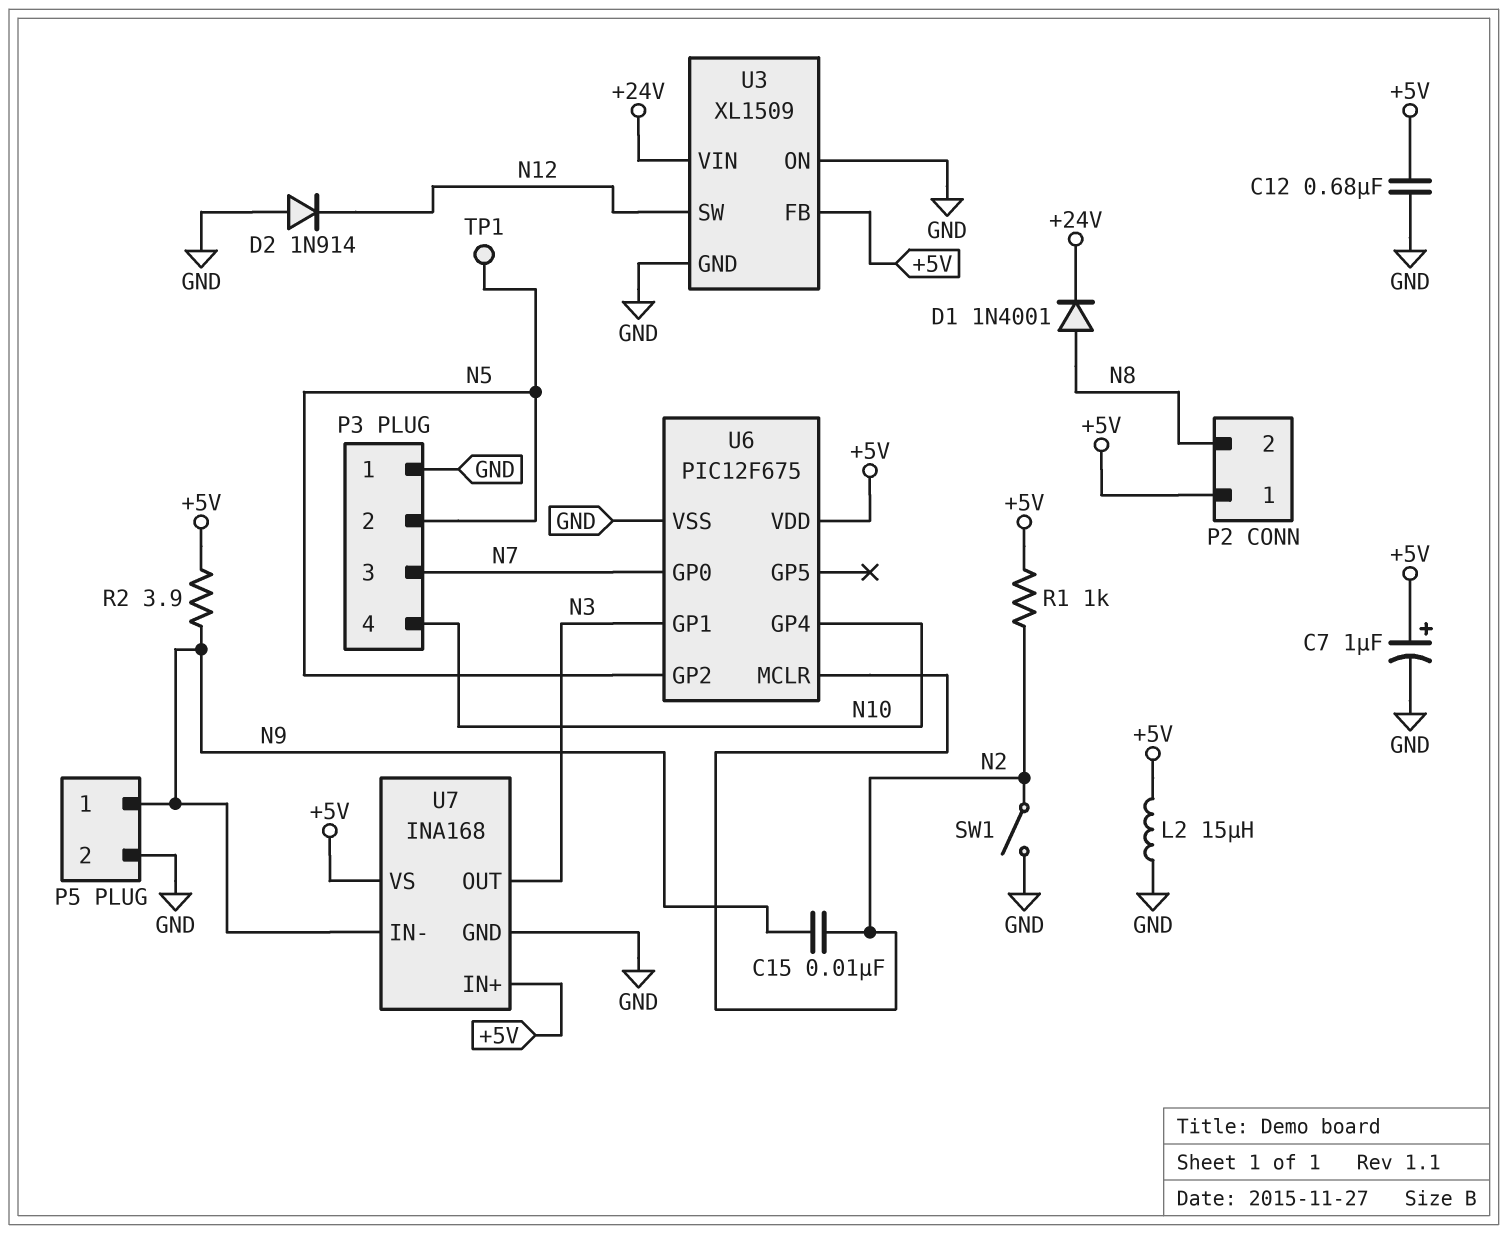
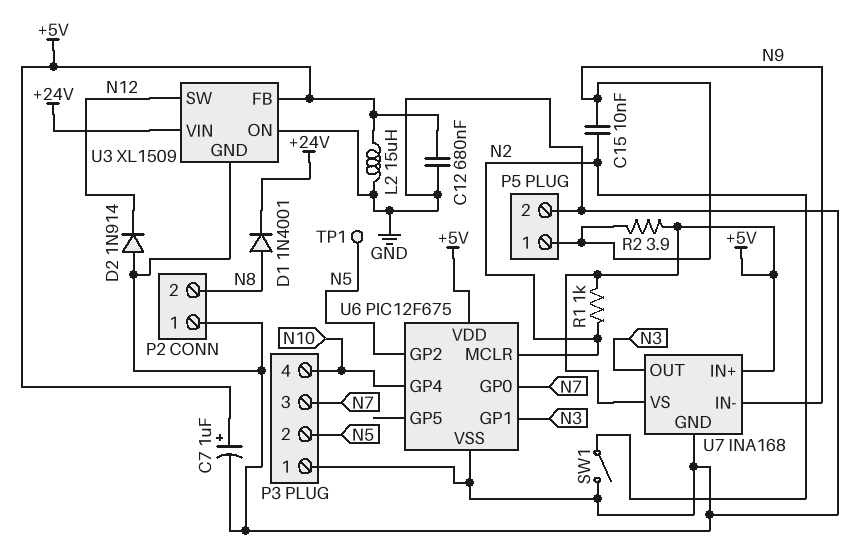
P2 pin 1: +5V -> GND

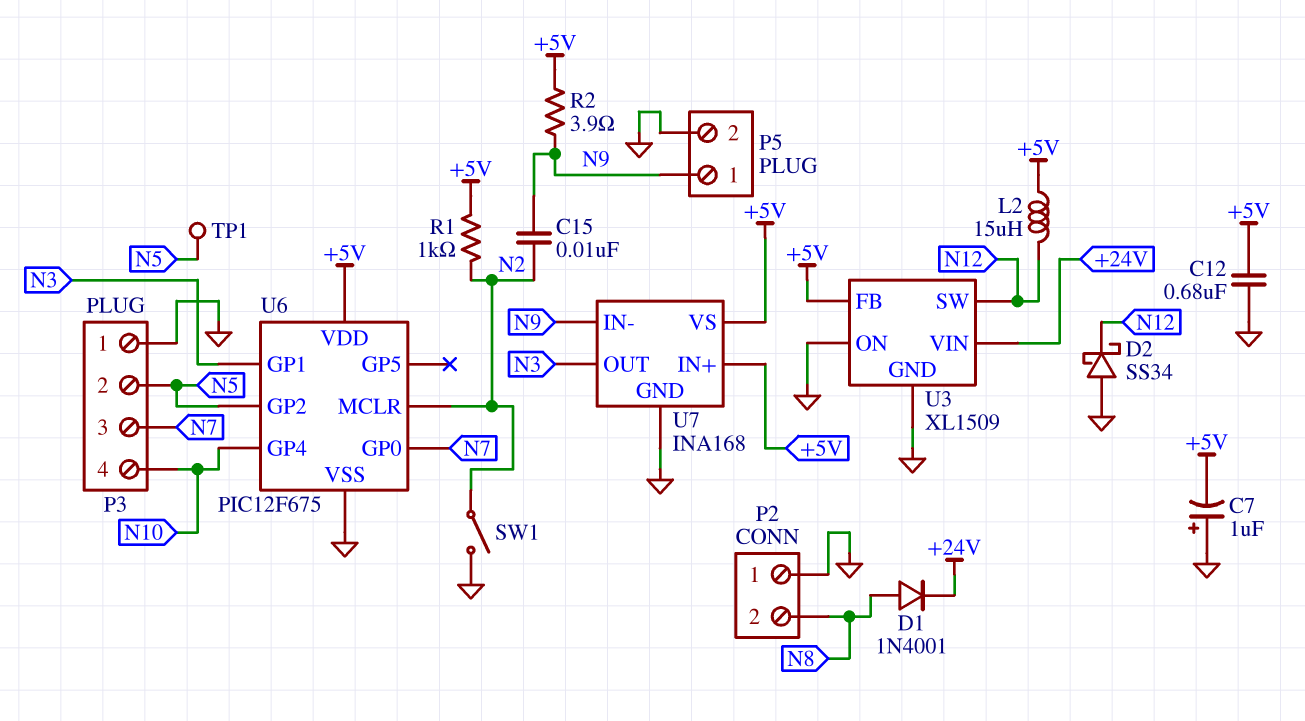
C7: 1uF (plus +5V, minus GND) -> 1uF (plus GND, minus +5V)
D2: diode 1N914 (A GND, K N12) -> schottky SS34 (A GND, K N12)
L2: 15uH (+5V, GND) -> 15uH (+5V, N12)

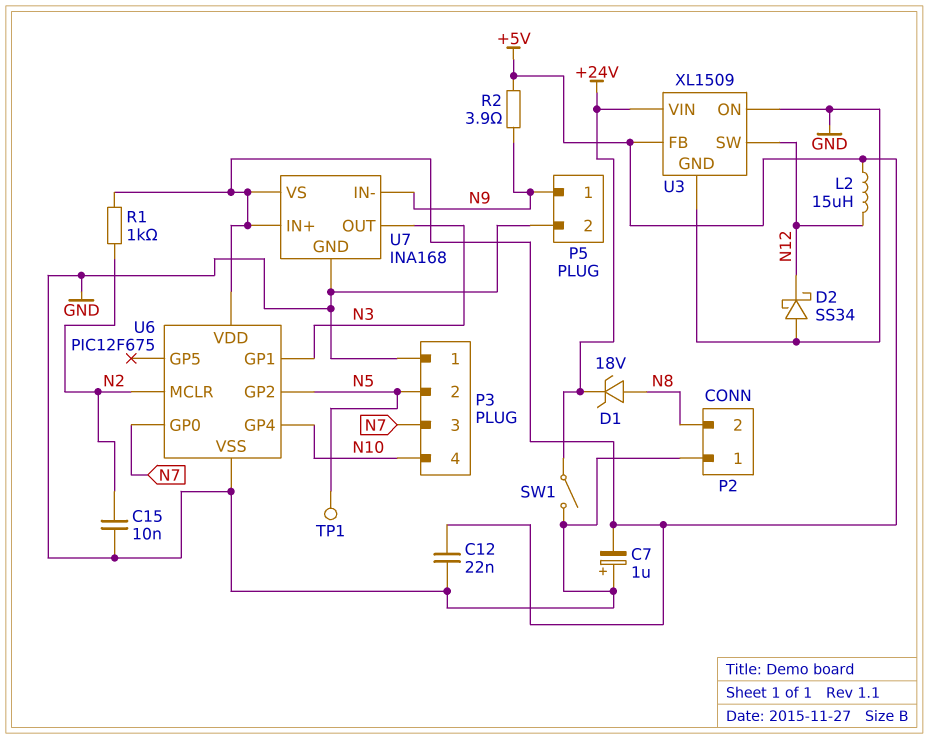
C12: 680nF (+5V, GND) -> 22nF (+5V, GND)
C15: 10nF (N2, N9) -> 10nF (GND, N2)
D1: diode 1N4001 (A N8, K +24V) -> zener 18V (A N8, K +24V)
SW1: switch (GND, N2) -> switch (+24V, GND)

